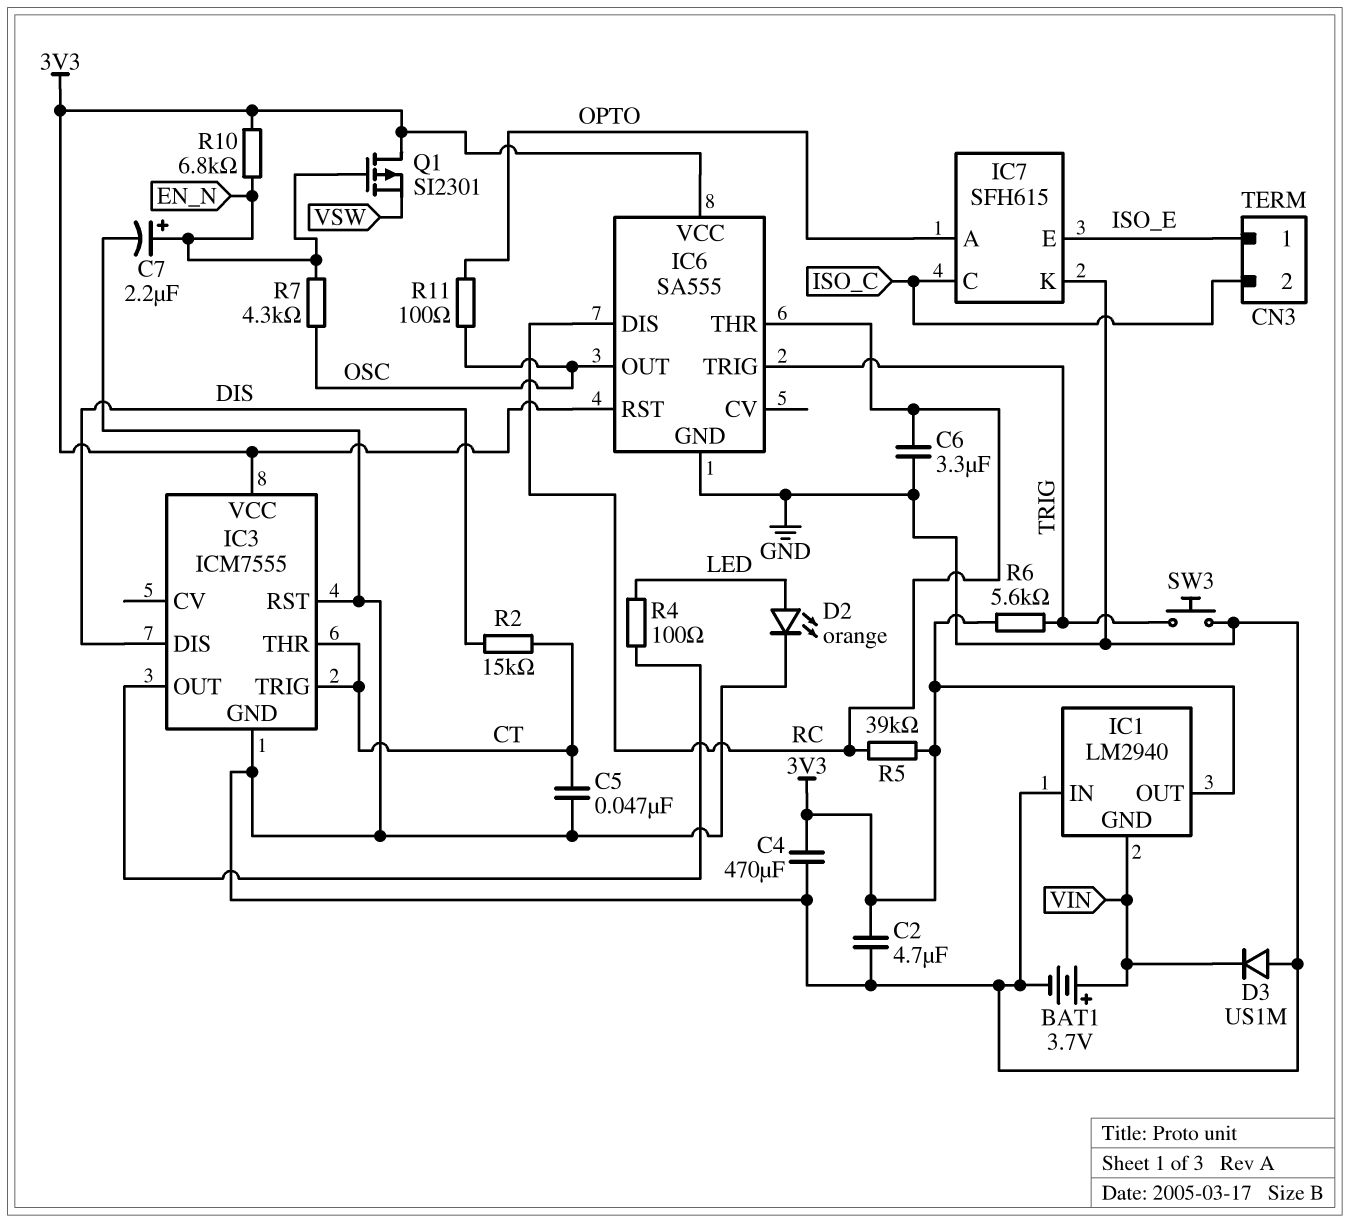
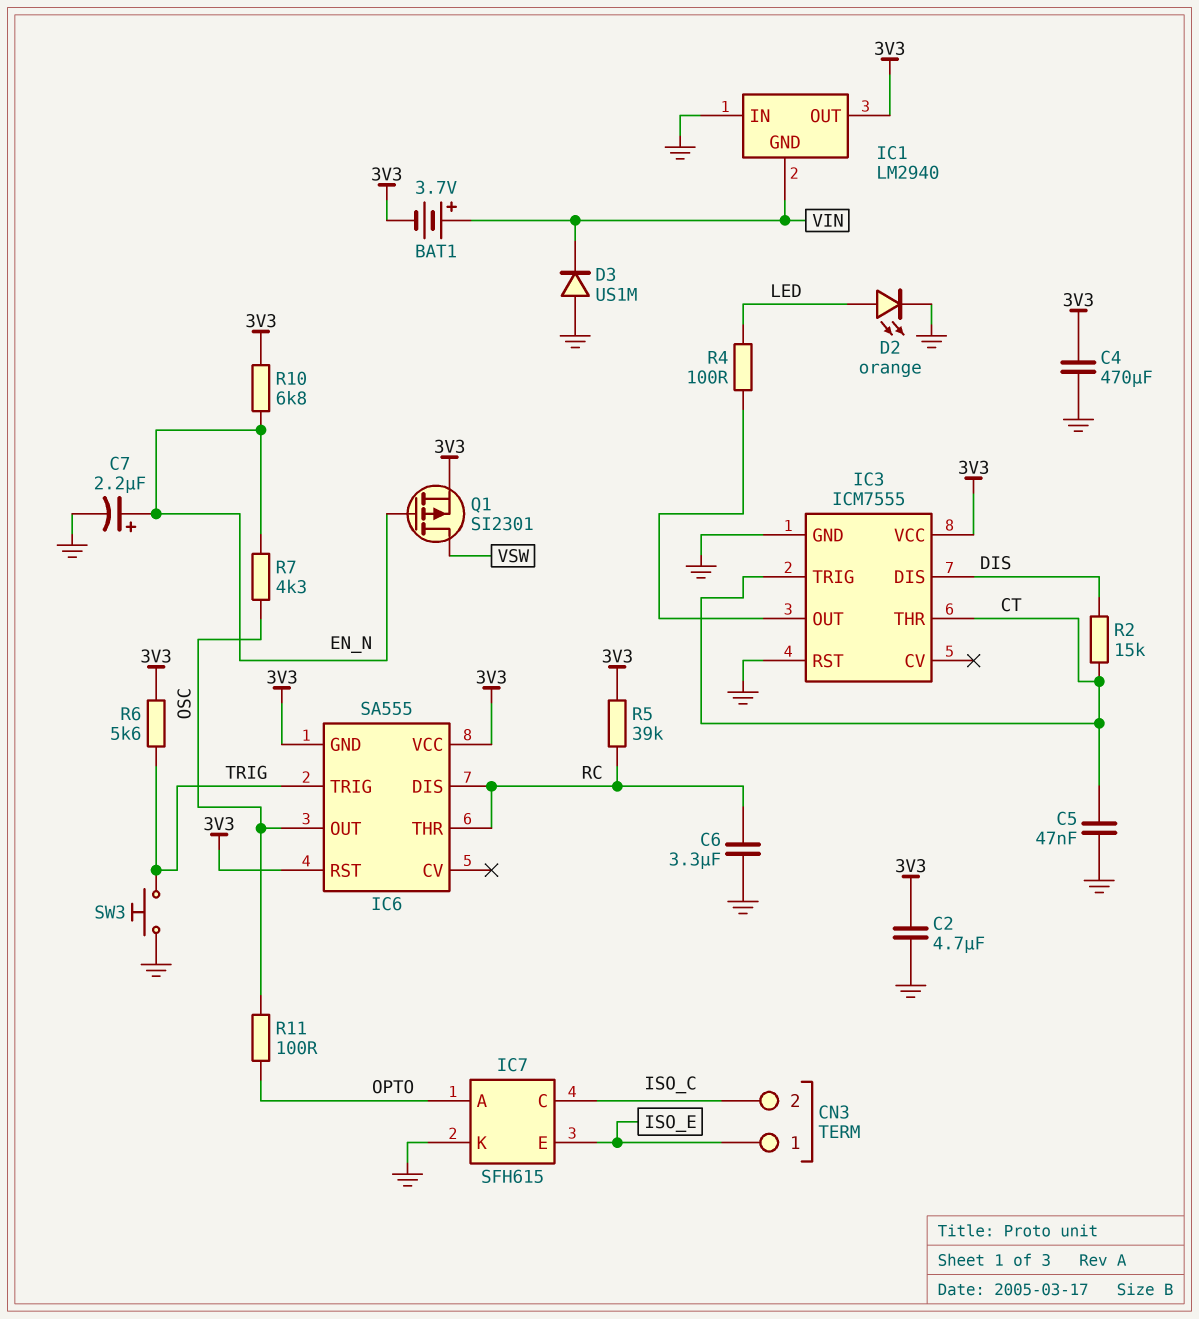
BAT1: 3.7V (plus VIN, minus GND) -> 3.7V (plus VIN, minus 3V3)
IC6 pin GND: GND -> 3V3
Q1: PMOS SI2301 (G EN_N, D 3V3, S VSW) -> PMOS SI2301 (G EN_N, D VSW, S 3V3)

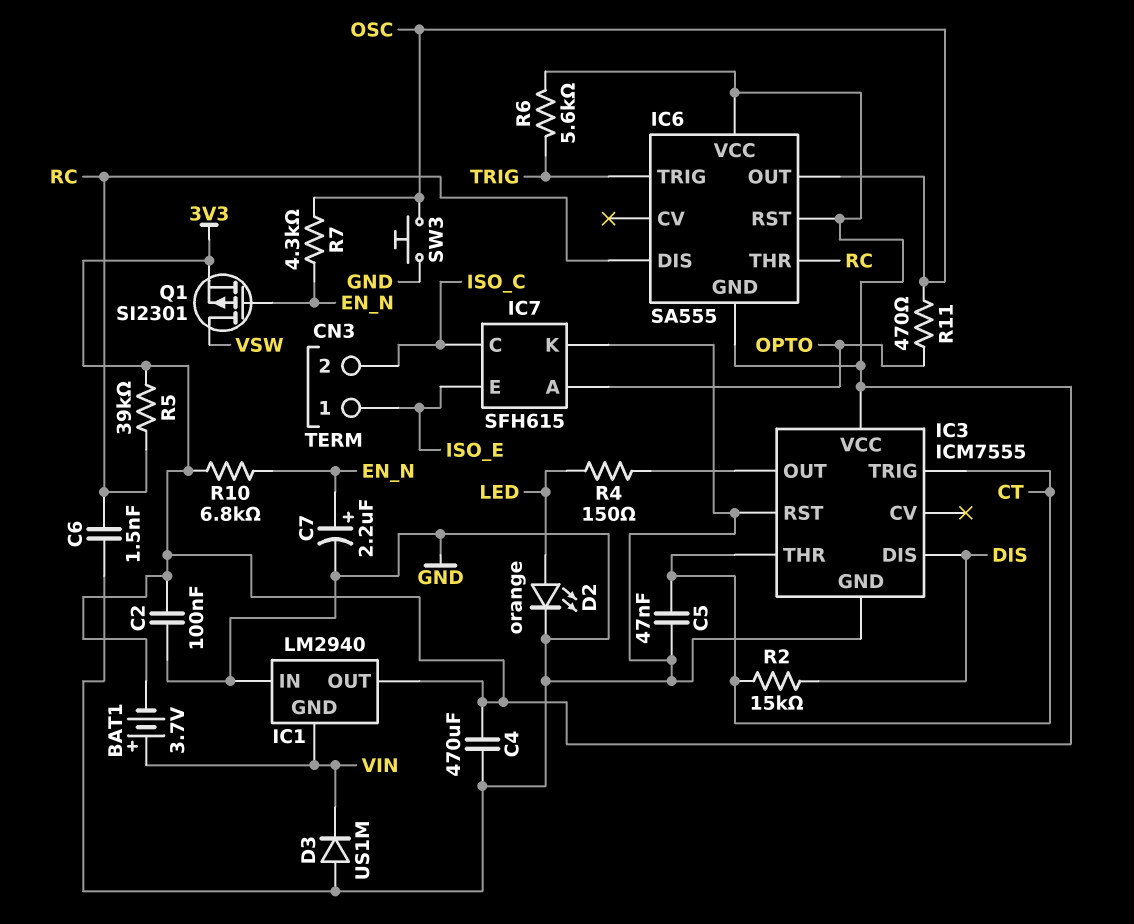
C2: 4.7uF (3V3, GND) -> 100nF (3V3, GND)
C6: 3.3uF (GND, RC) -> 1.5nF (GND, RC)
R4: 100 (IC3/OUT, LED) -> 150 (IC3/OUT, LED)
R11: 100 (OPTO, OSC) -> 470 (OPTO, OSC)
SW3: button (GND, TRIG) -> button (GND, OSC)

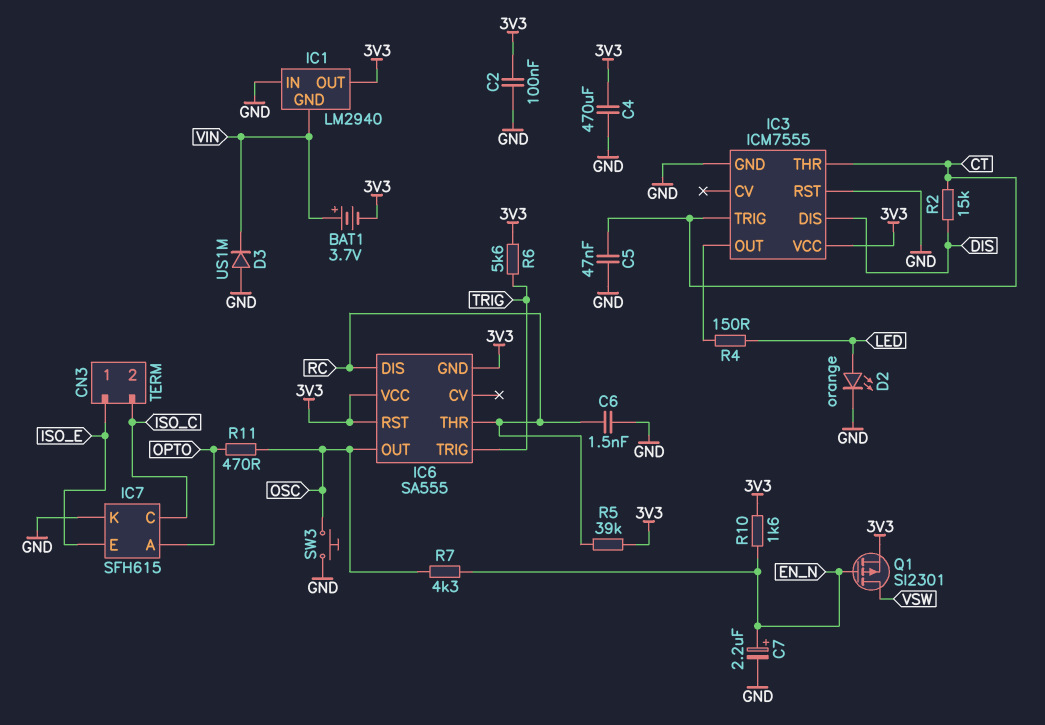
R10: 6.8k (3V3, EN_N) -> 1.6k (3V3, EN_N)

